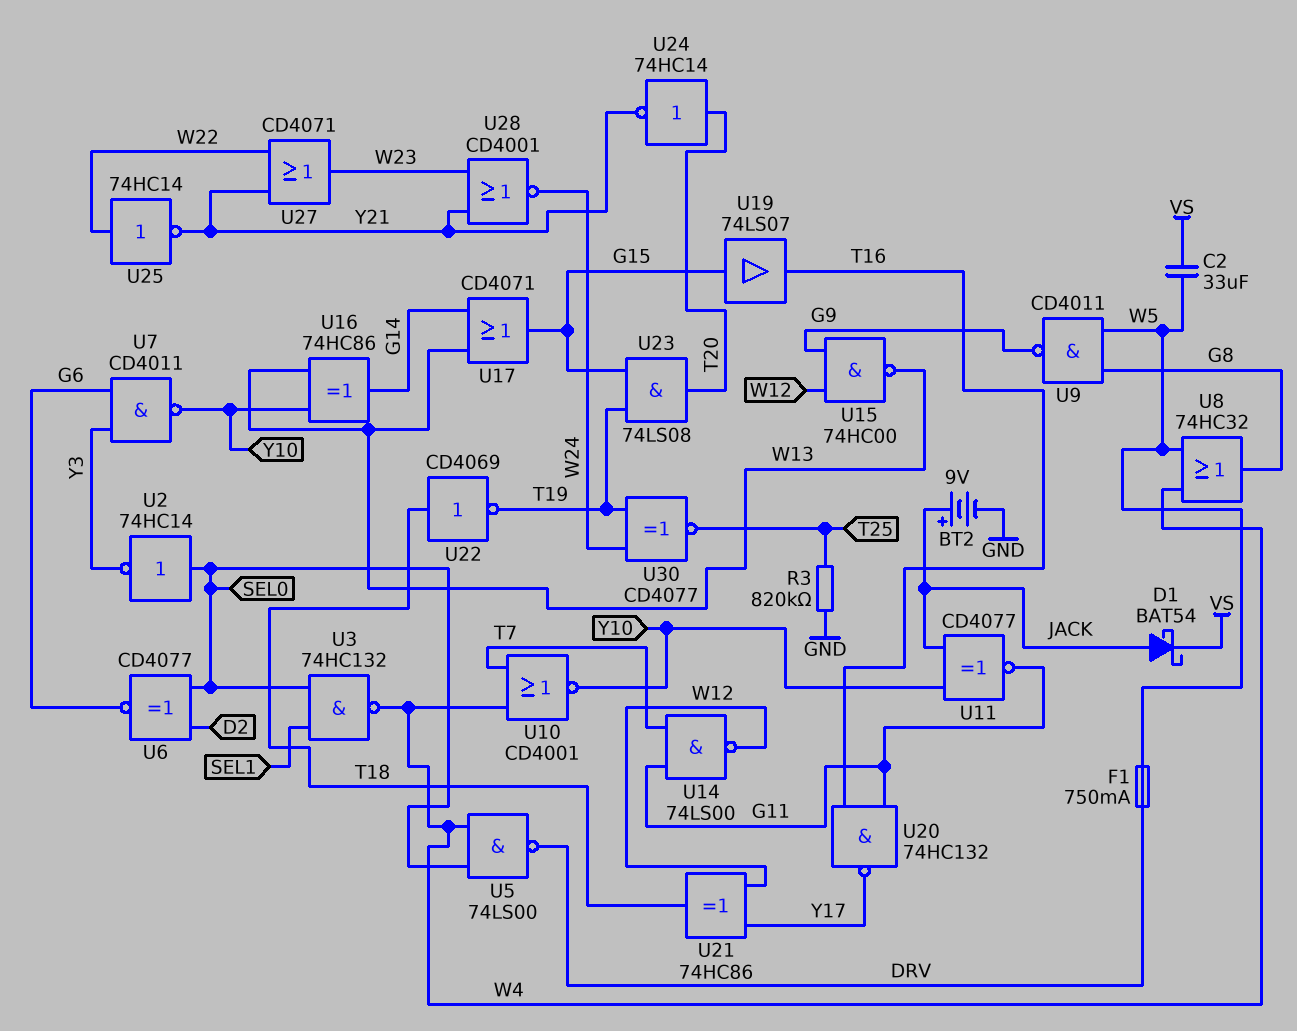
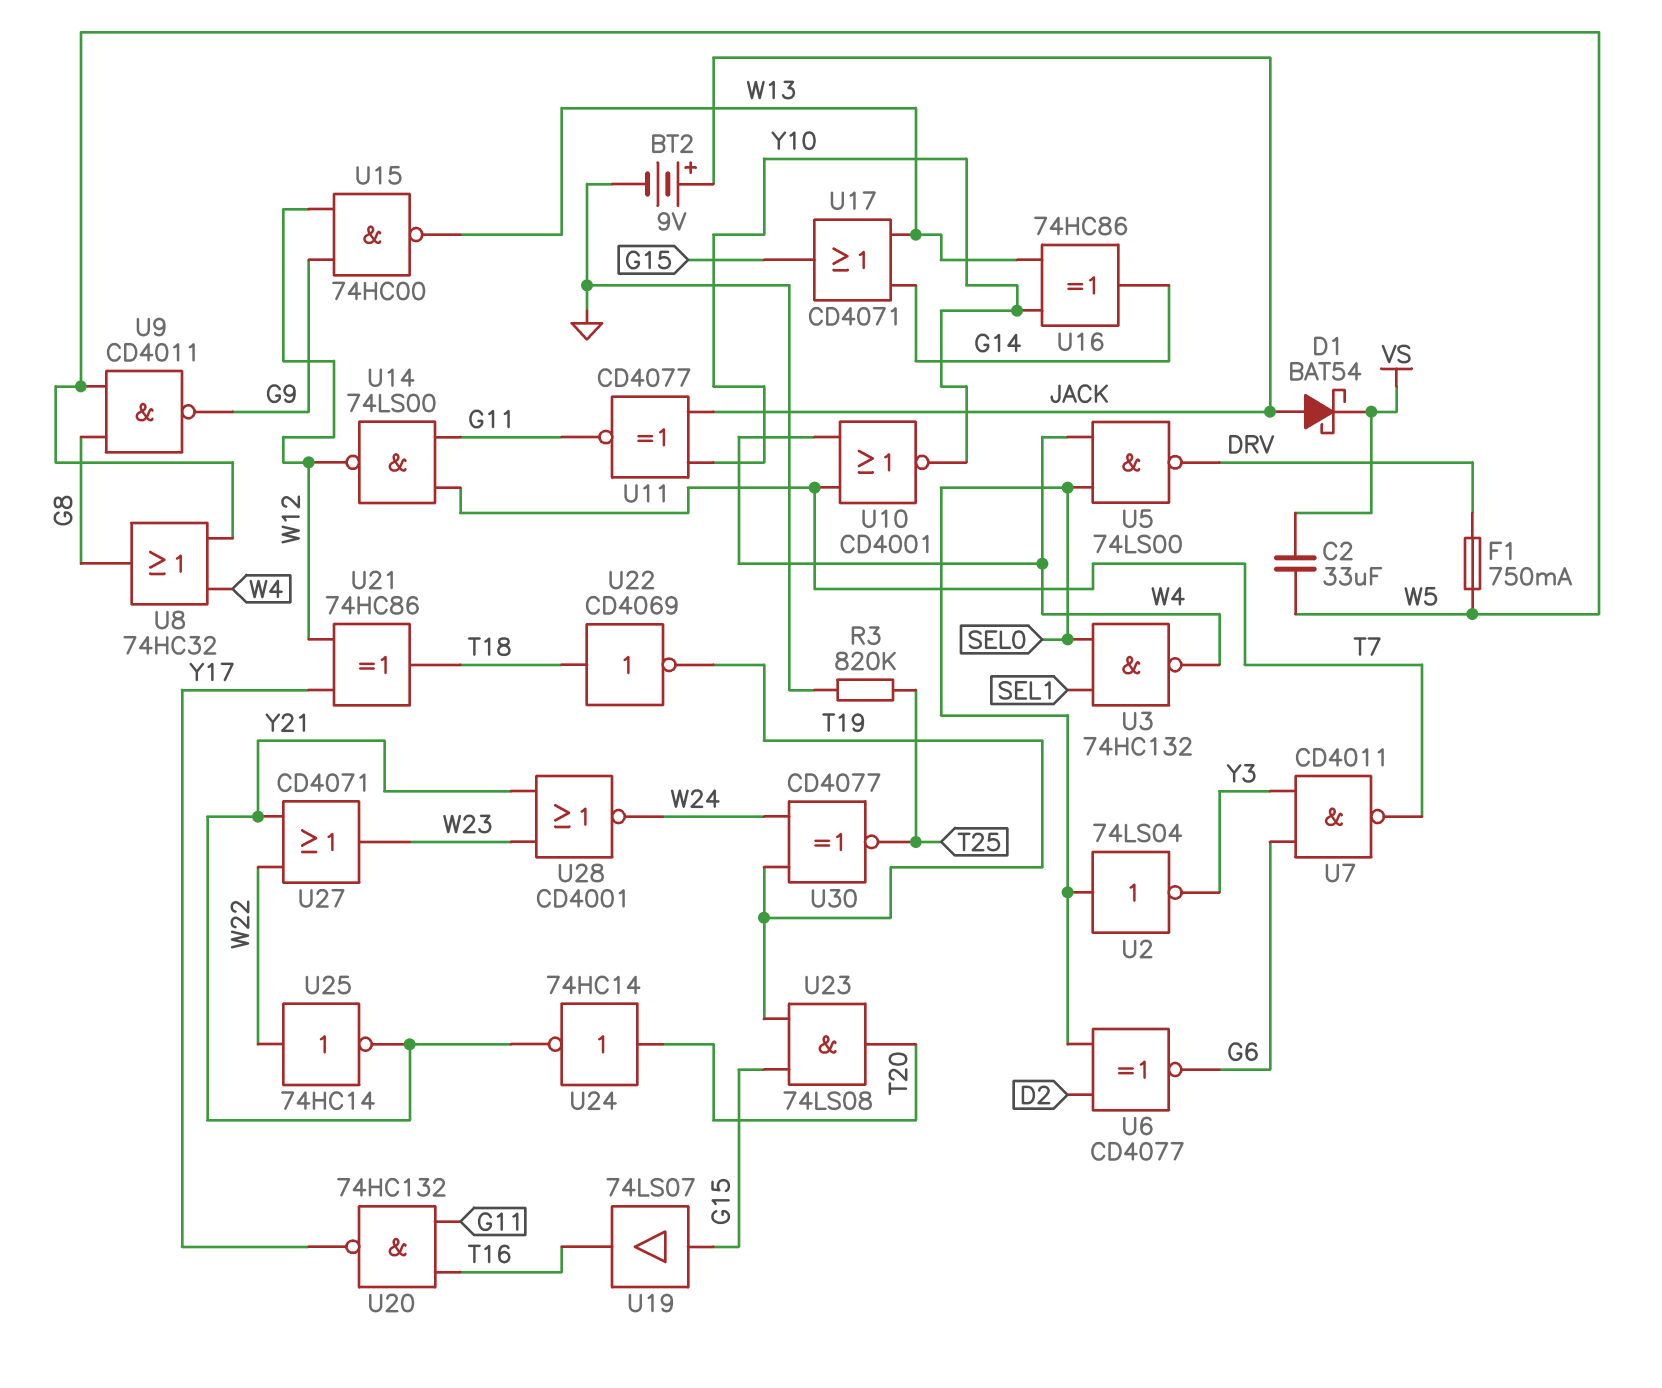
U2: NOT 74HC14 (in SEL0, out Y3) -> NOT 74LS04 (in SEL0, out Y3)
U7: NAND CD4011 (in G6, in Y3, out Y10) -> NAND CD4011 (in G6, in Y3, out T7)

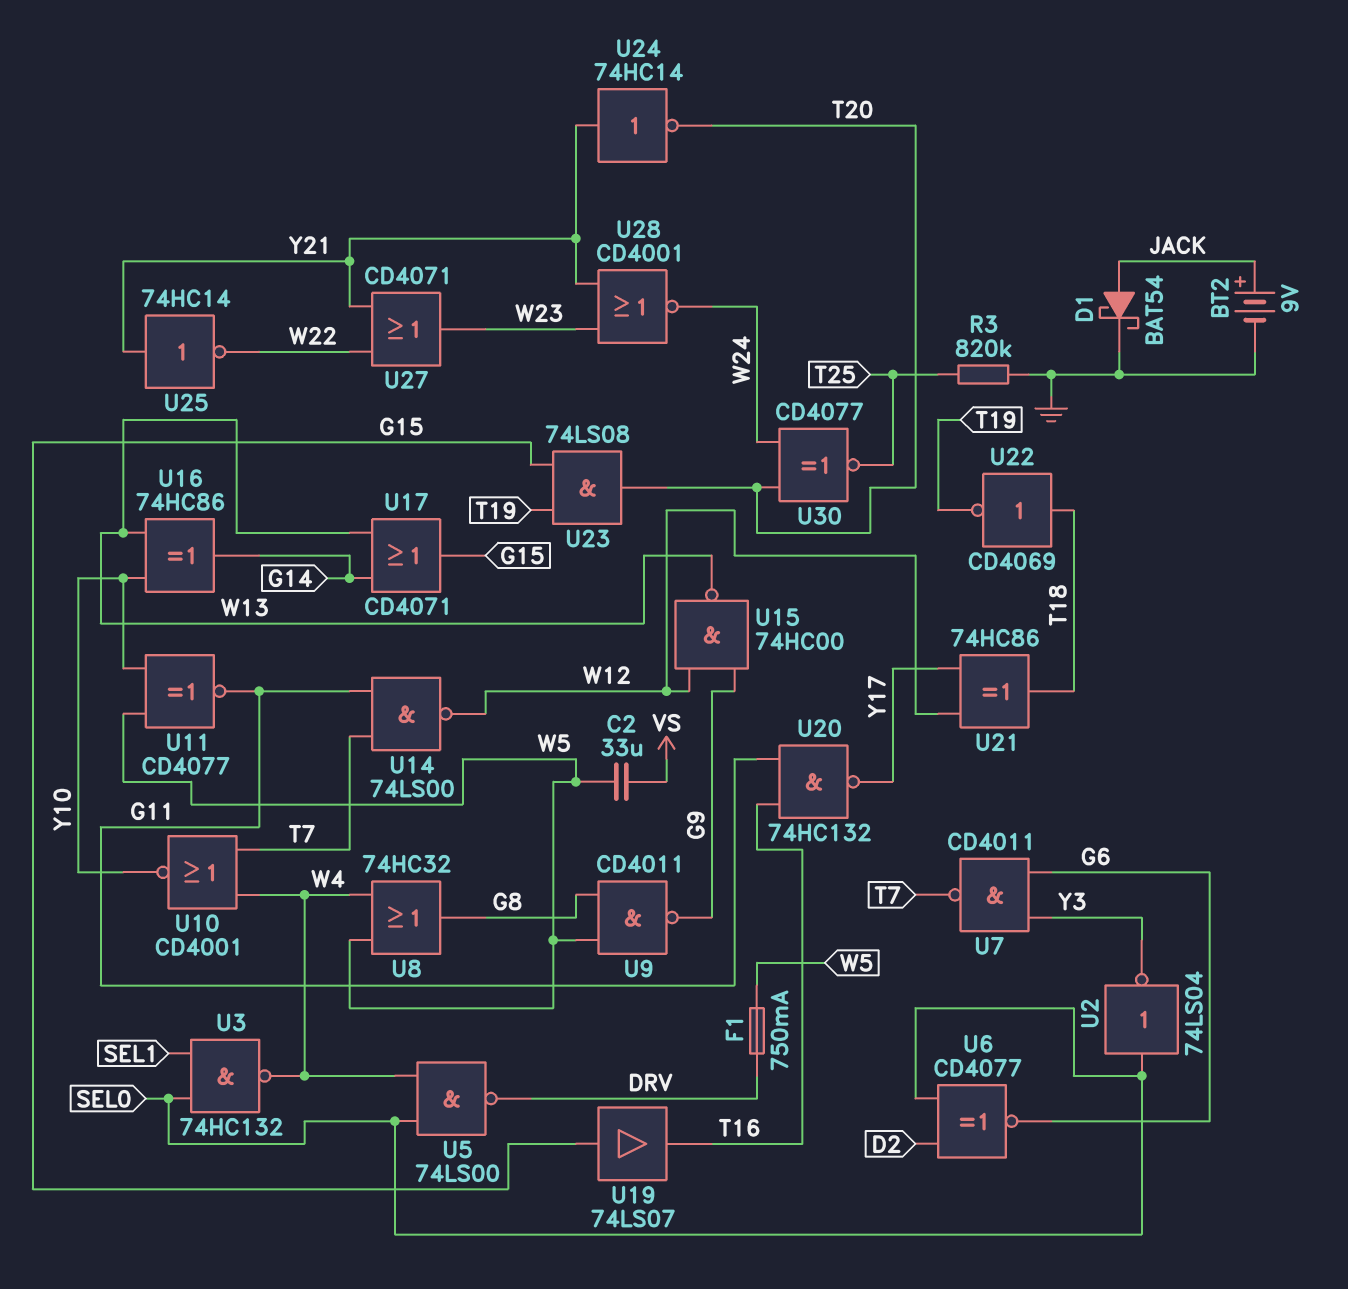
D1: schottky BAT54 (A JACK, K VS) -> schottky BAT54 (A JACK, K GND)
U11: XNOR CD4077 (in JACK, in Y10, out G11) -> XNOR CD4077 (in W5, in Y10, out G11)
U24: NOT 74HC14 (in T20, out Y21) -> NOT 74HC14 (in Y21, out T20)
U25: NOT 74HC14 (in W22, out Y21) -> NOT 74HC14 (in Y21, out W22)
U30: XNOR CD4077 (in T19, in W24, out T25) -> XNOR CD4077 (in T20, in W24, out T25)

